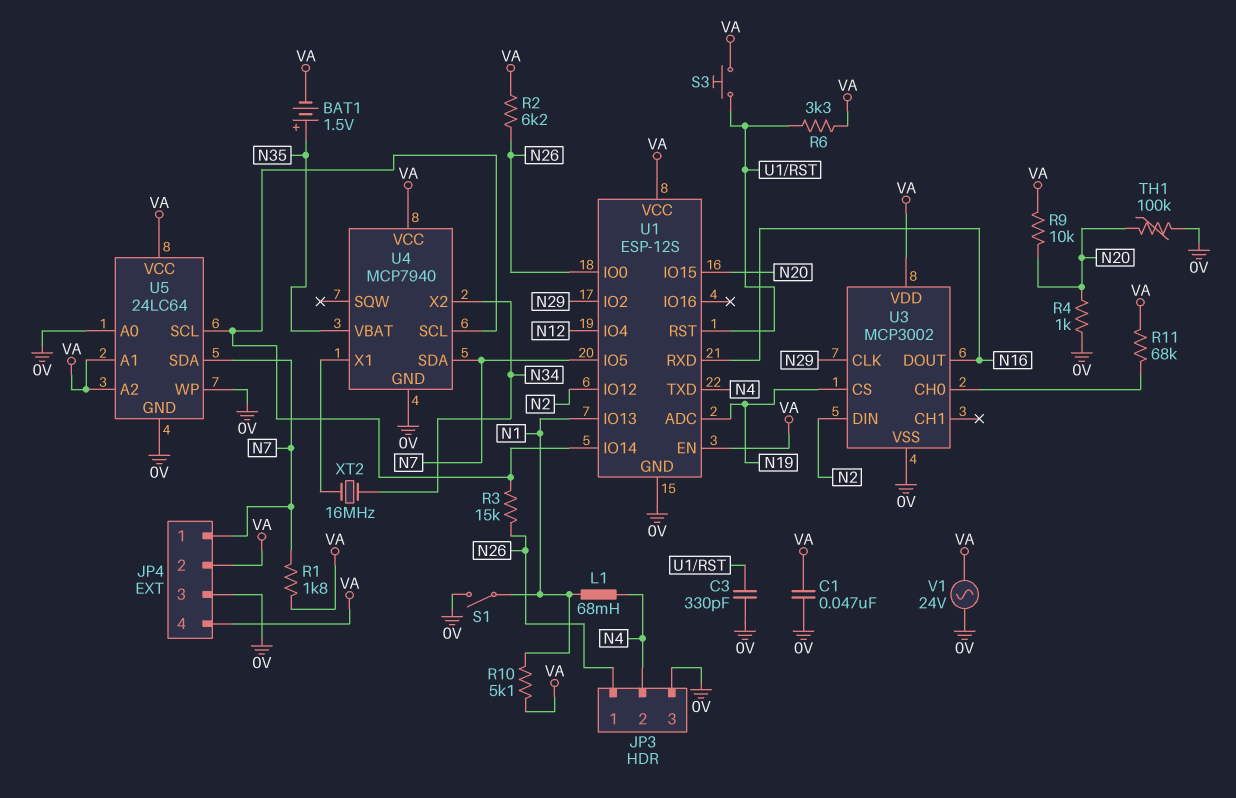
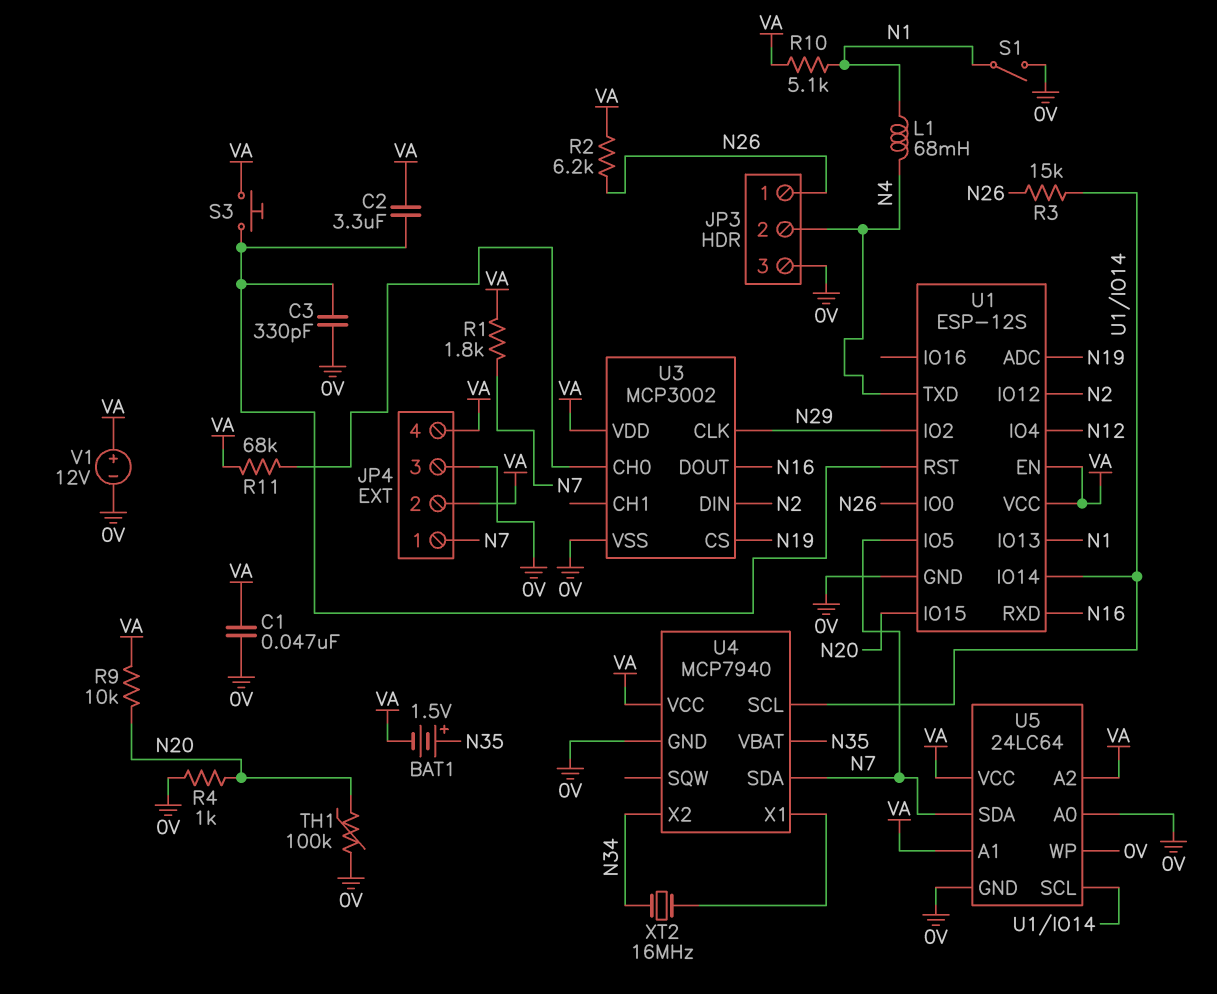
C2: none -> 3.3uF (U1/RST, VA)
R6: 3.3k (U1/RST, VA) -> none
V1: AC 24V (0V, VA) -> 12V (plus VA, minus 0V)

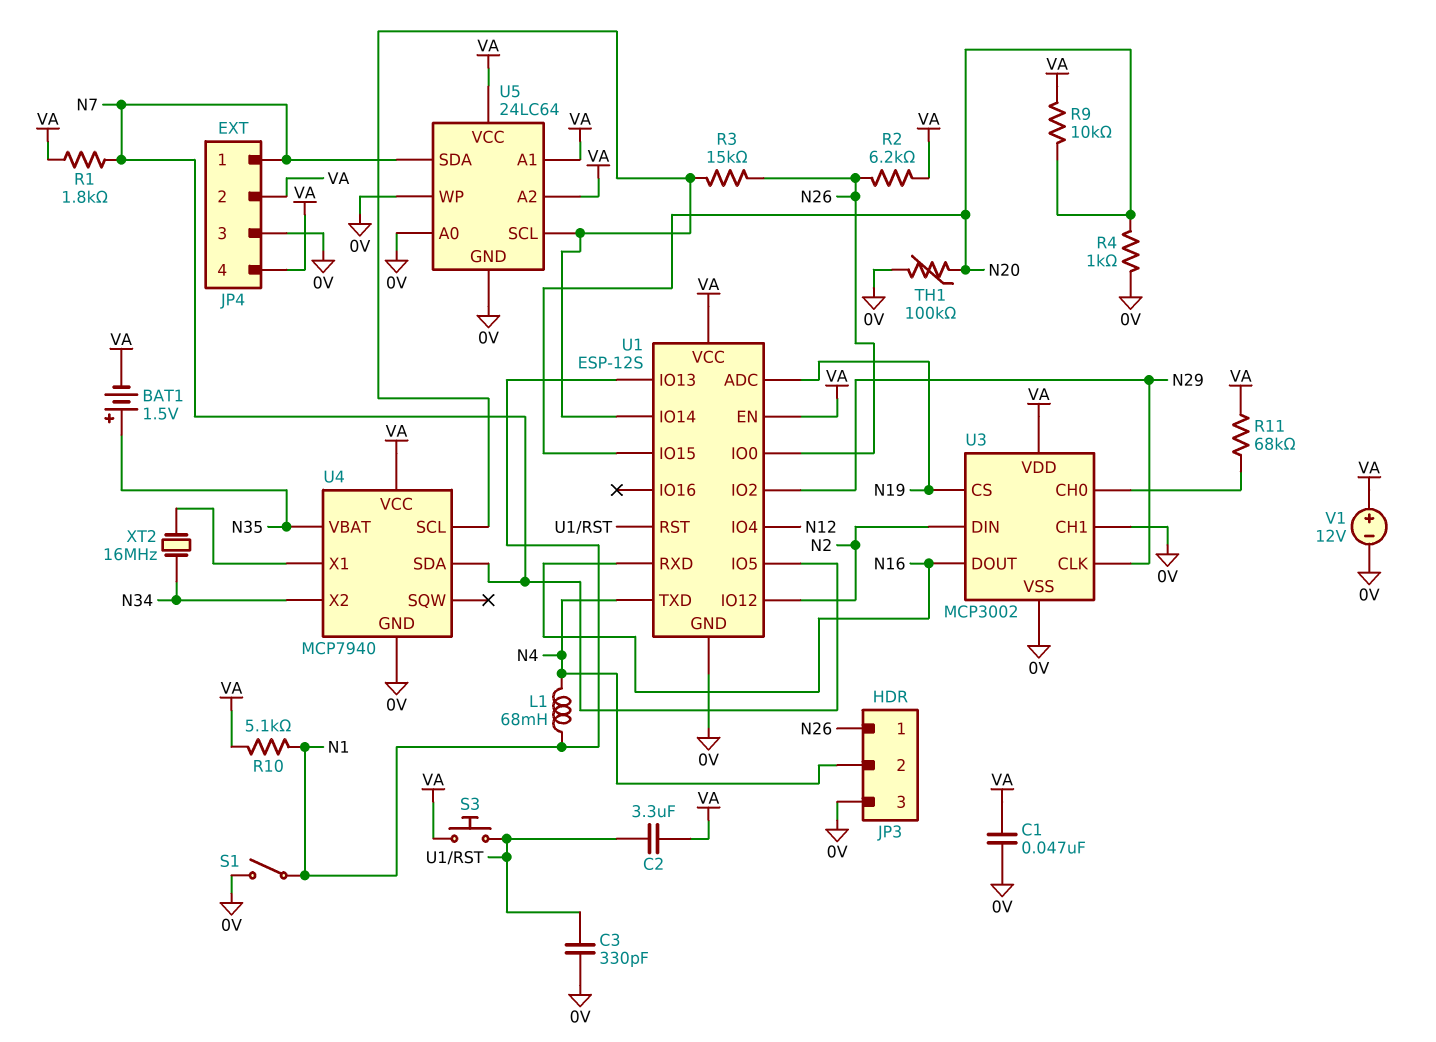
U3 pin CH1: none -> 0V

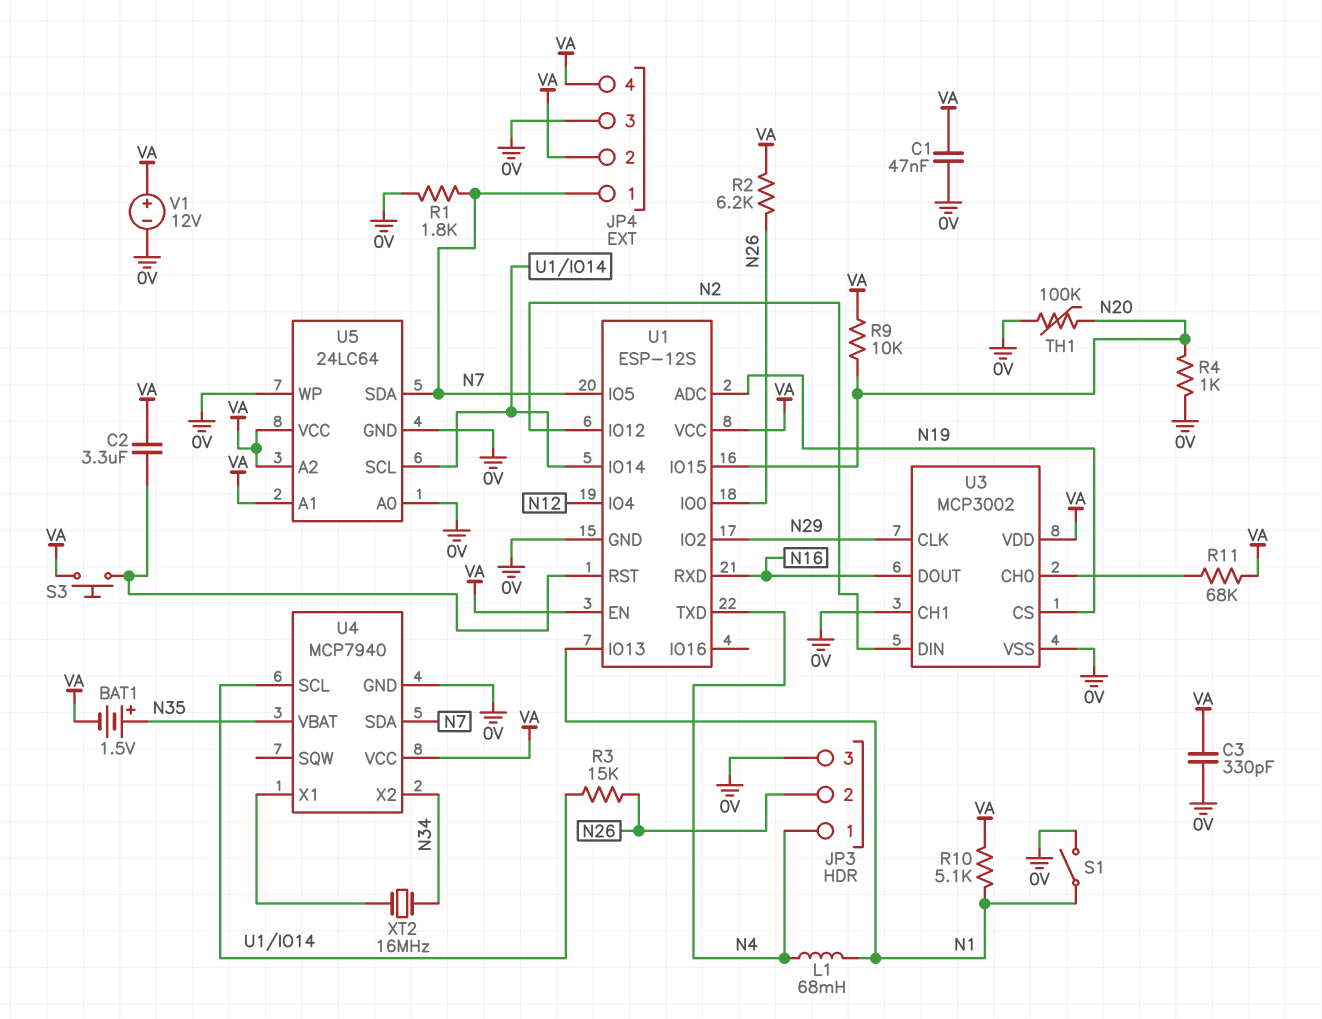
C3: 330pF (0V, U1/RST) -> 330pF (0V, VA)
JP3 pin 1: N26 -> N4
JP3 pin 2: N4 -> N26
R1: 1.8k (N7, VA) -> 1.8k (0V, N7)

